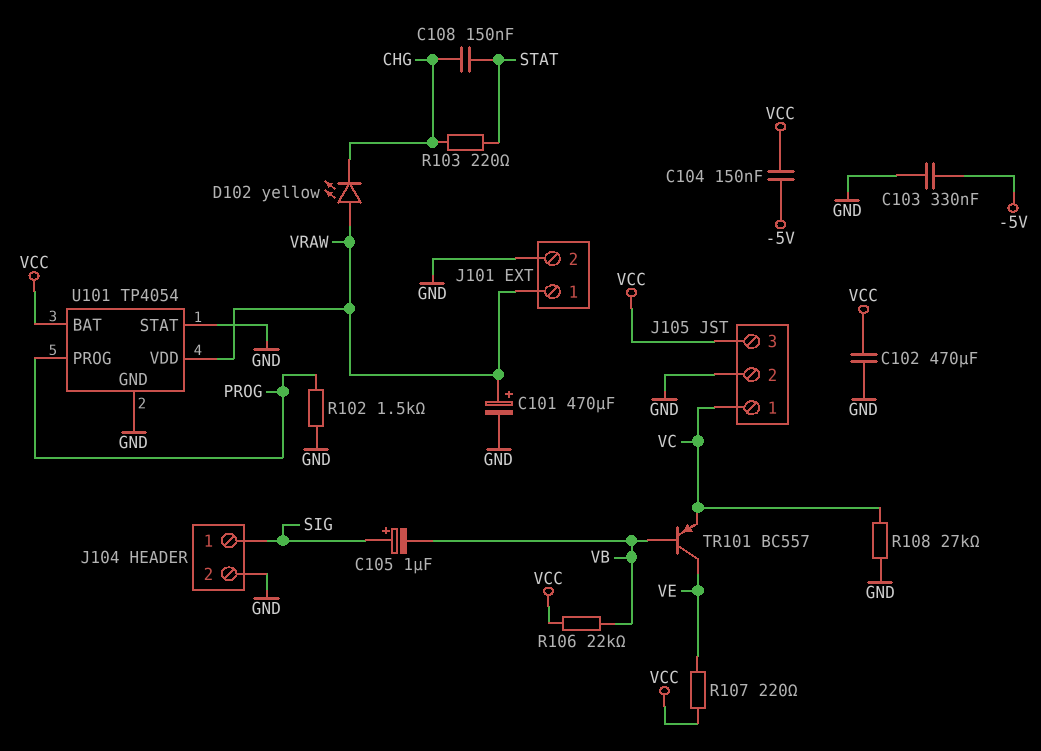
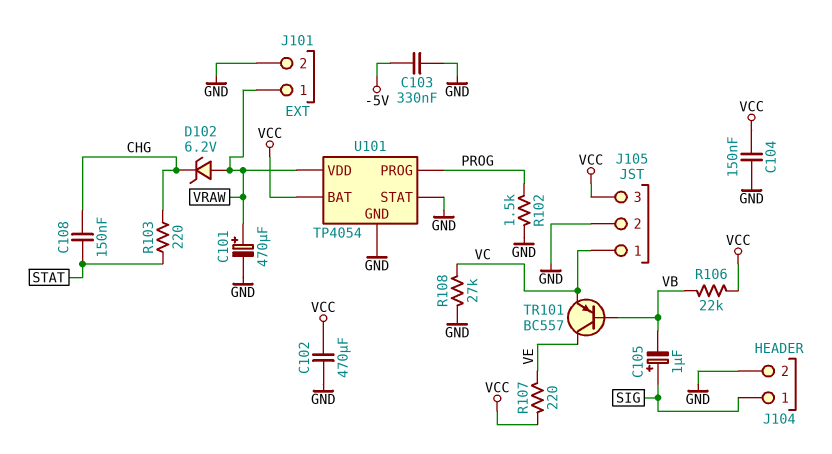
C104: 150nF (-5V, VCC) -> 150nF (GND, VCC)
D102: LED yellow (A VRAW, K CHG) -> zener 6.2V (A VRAW, K CHG)

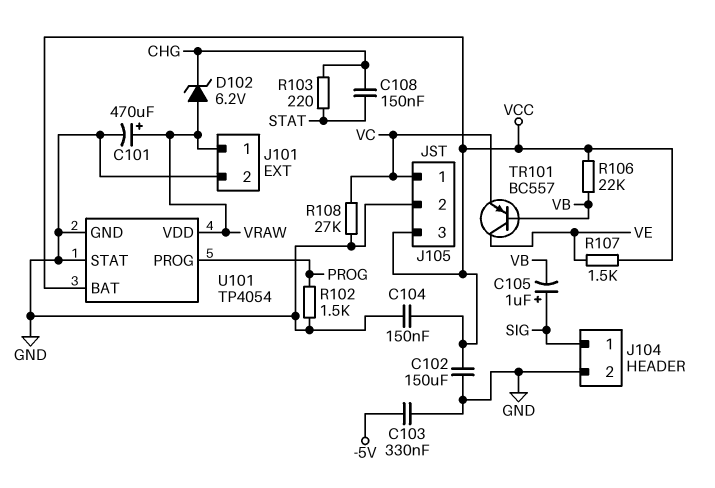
C102: 470uF (GND, VCC) -> 150uF (GND, VCC)
R107: 220 (VCC, VE) -> 1.5k (VCC, VE)

